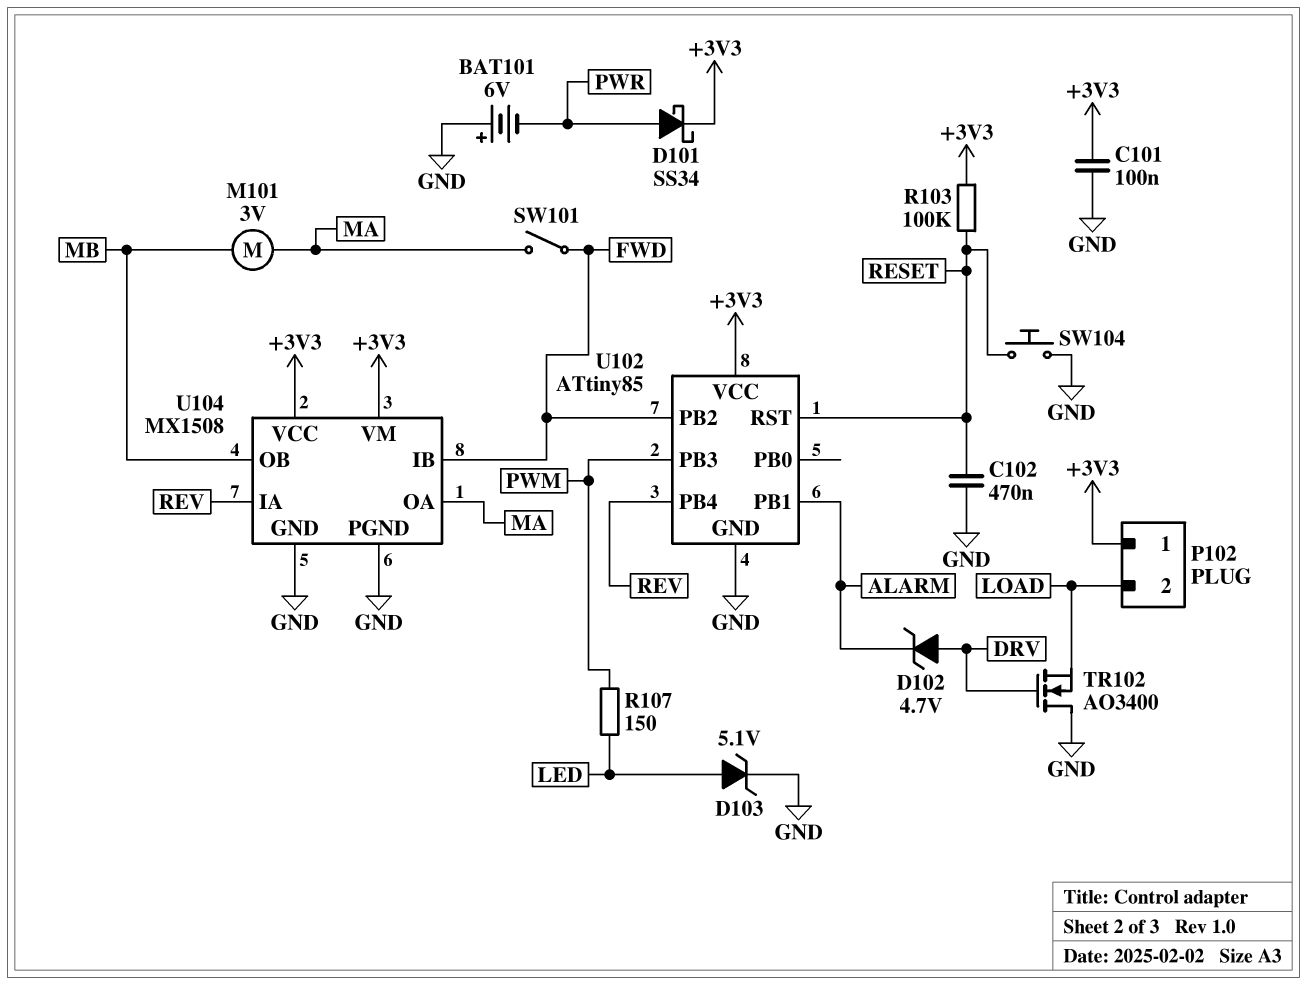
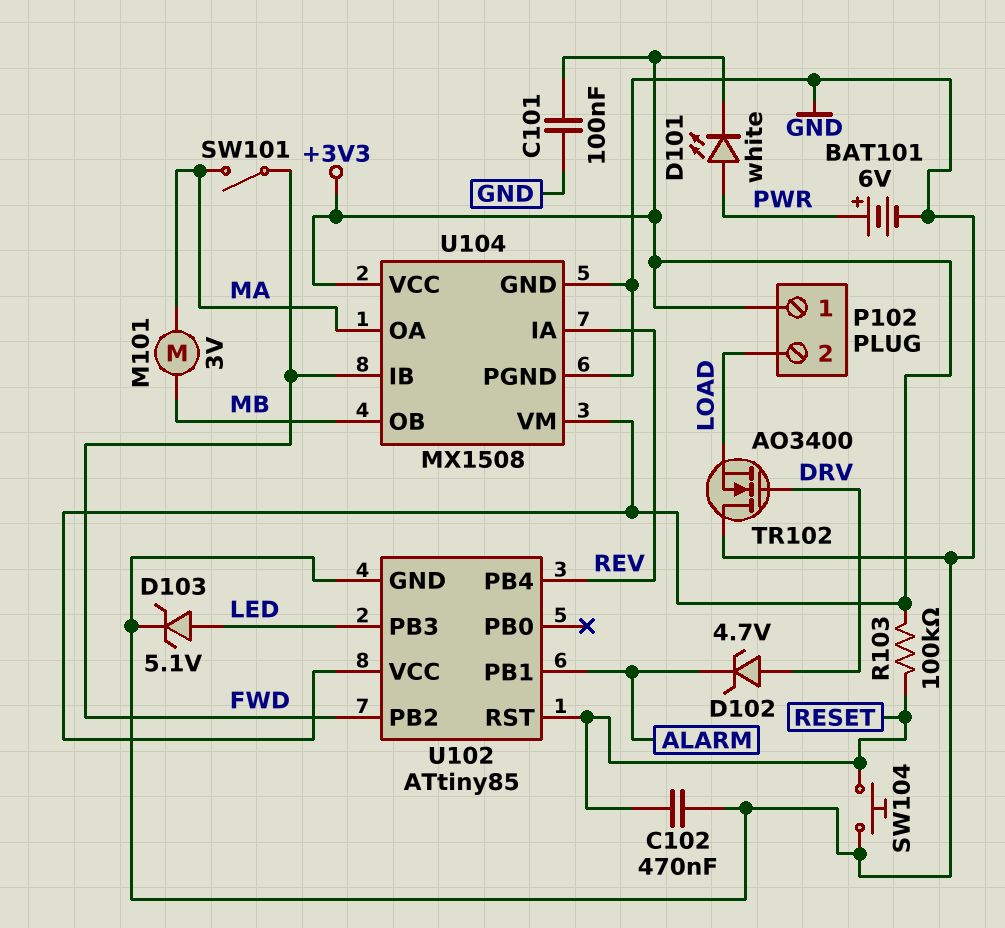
BAT101: 6V (plus GND, minus PWR) -> 6V (plus PWR, minus GND)
D101: schottky SS34 (A PWR, K +3V3) -> LED white (A PWR, K +3V3)
R107: 150 (LED, PWM) -> none
U102 pin PB3: PWM -> LED

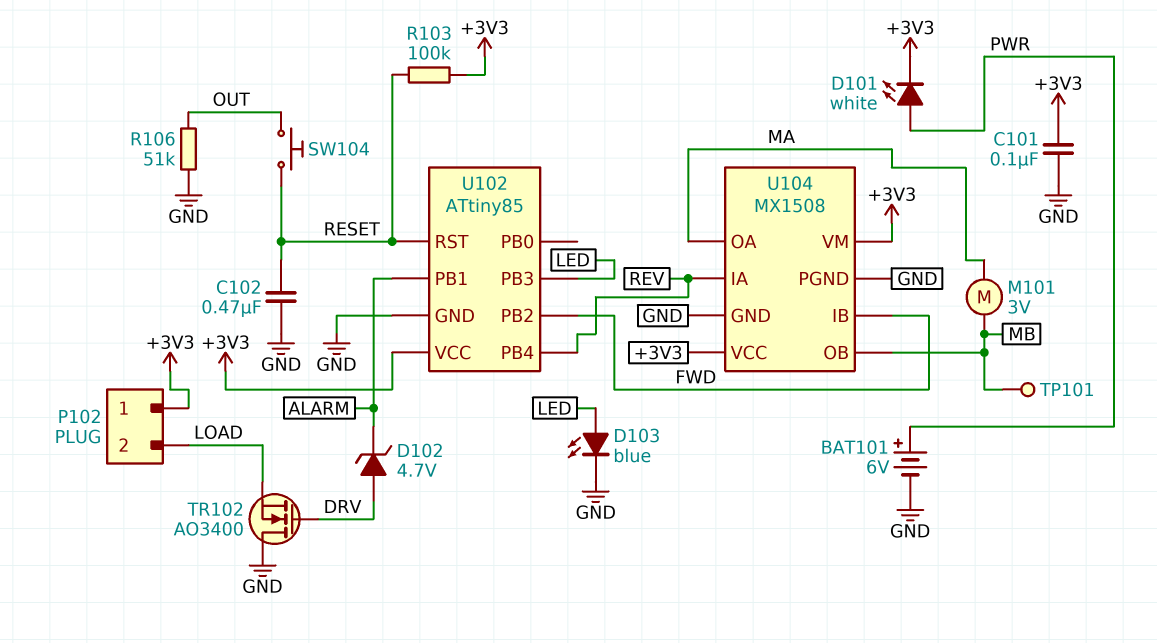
D103: zener 5.1V (A LED, K GND) -> LED blue (A LED, K GND)
R106: none -> 51k (GND, OUT)
SW101: switch (FWD, MA) -> none
SW104: button (GND, RESET) -> button (OUT, RESET)
TP101: none -> test point (MB)

